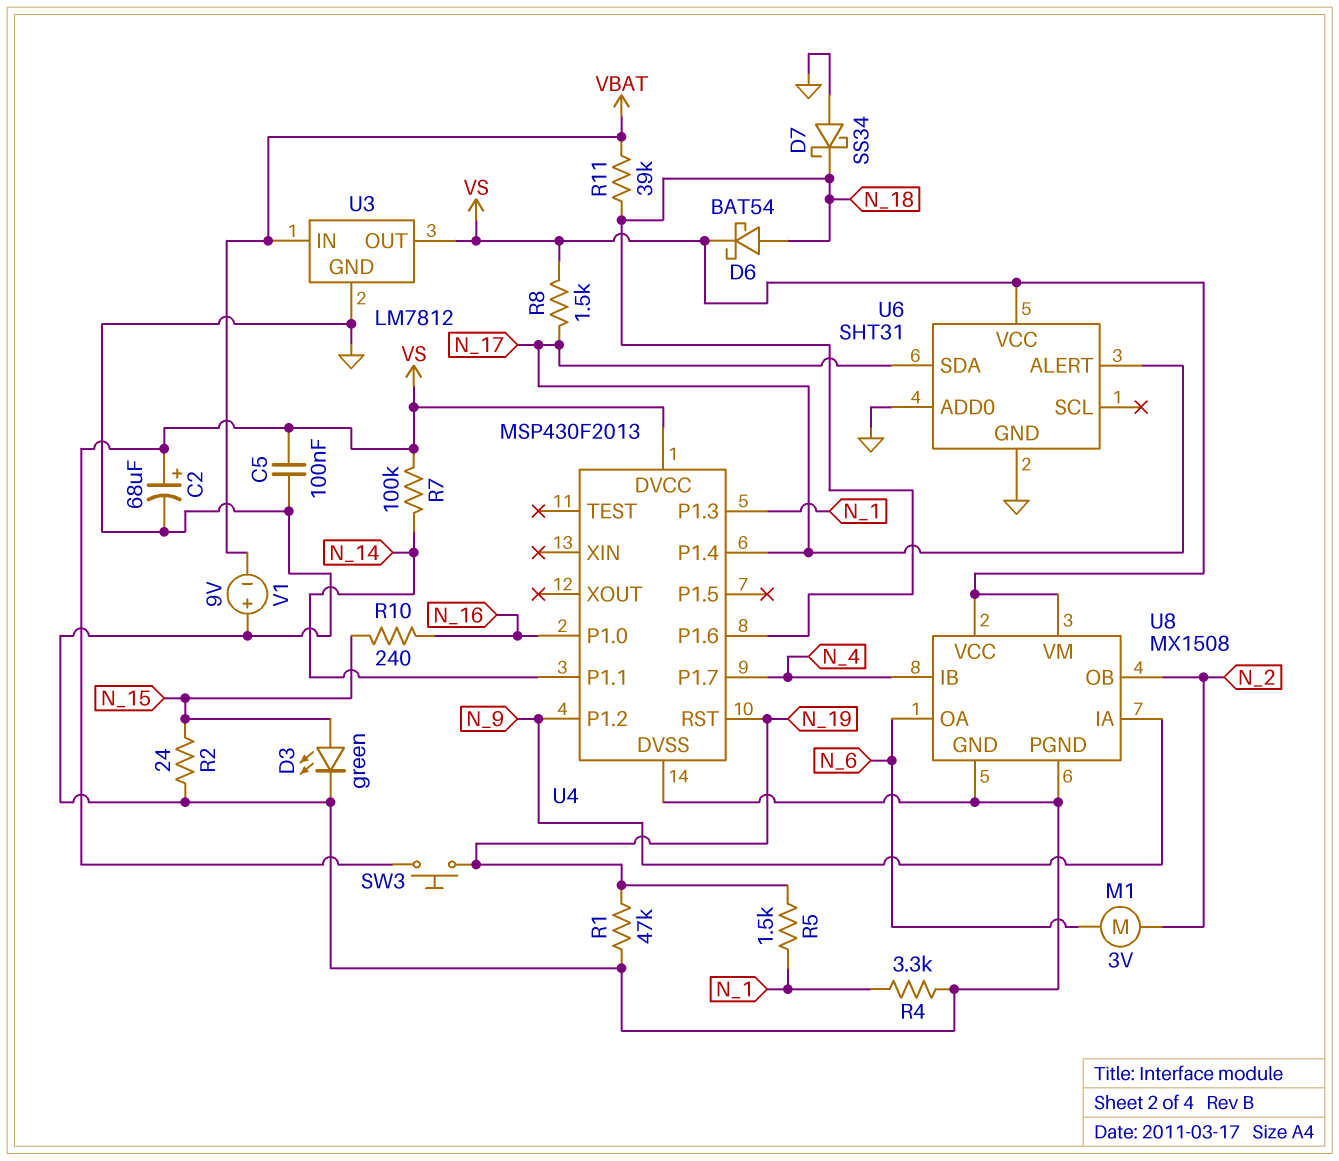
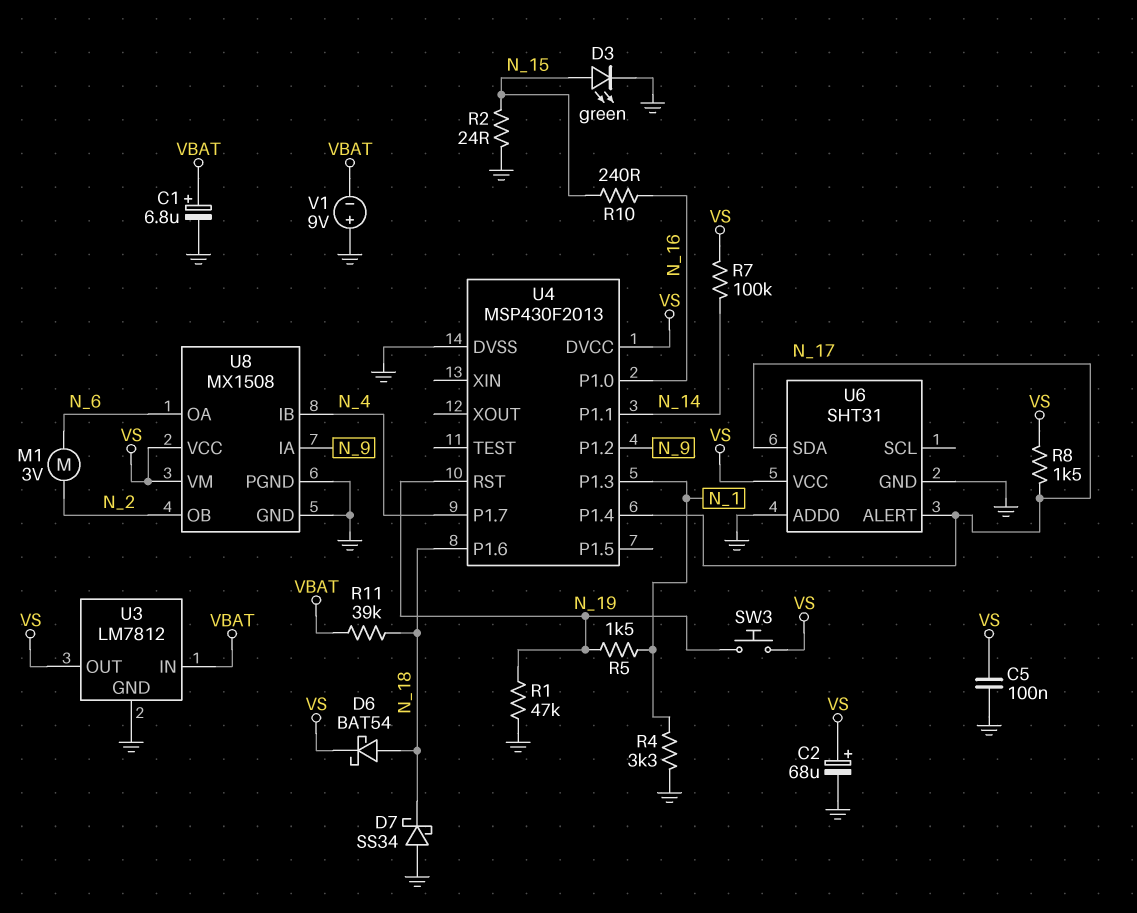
C1: none -> 6.8uF (plus VBAT, minus GND)

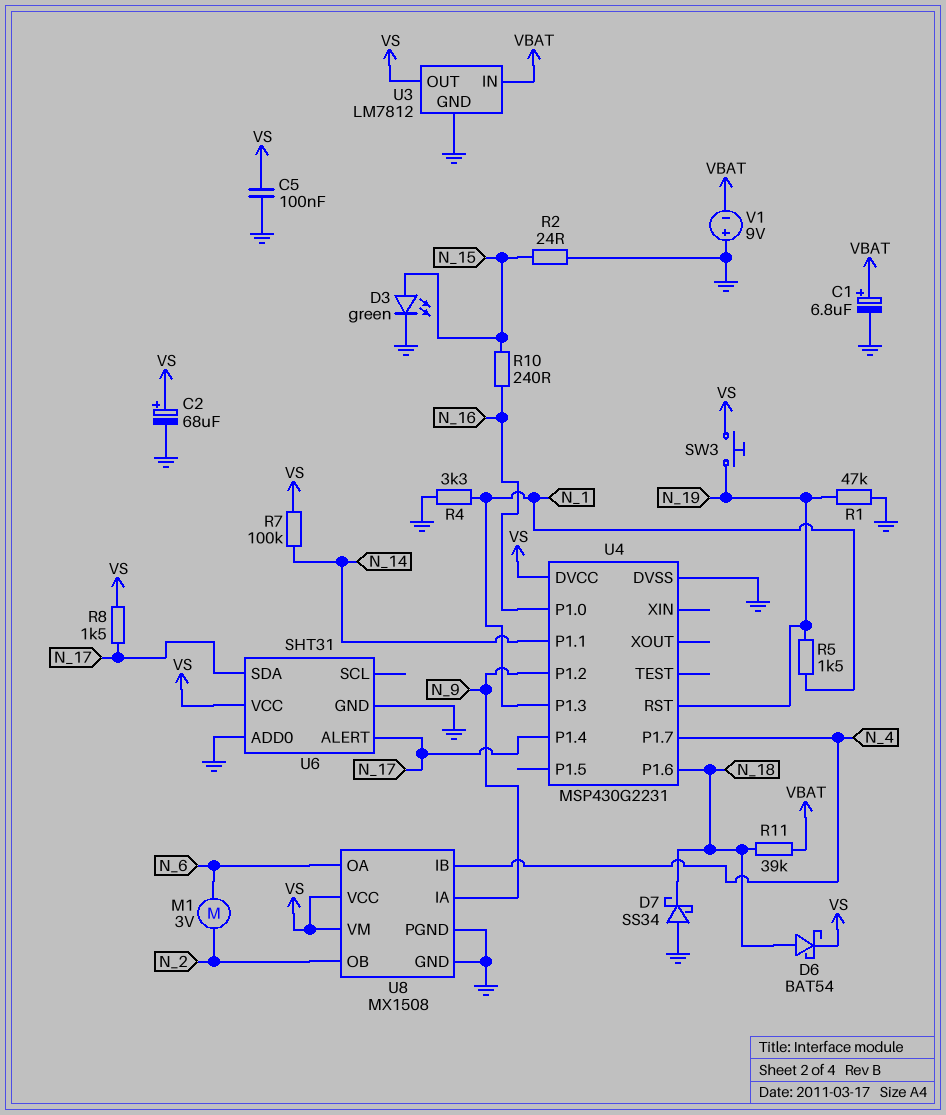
U4: MSP430F2013 -> MSP430G2231

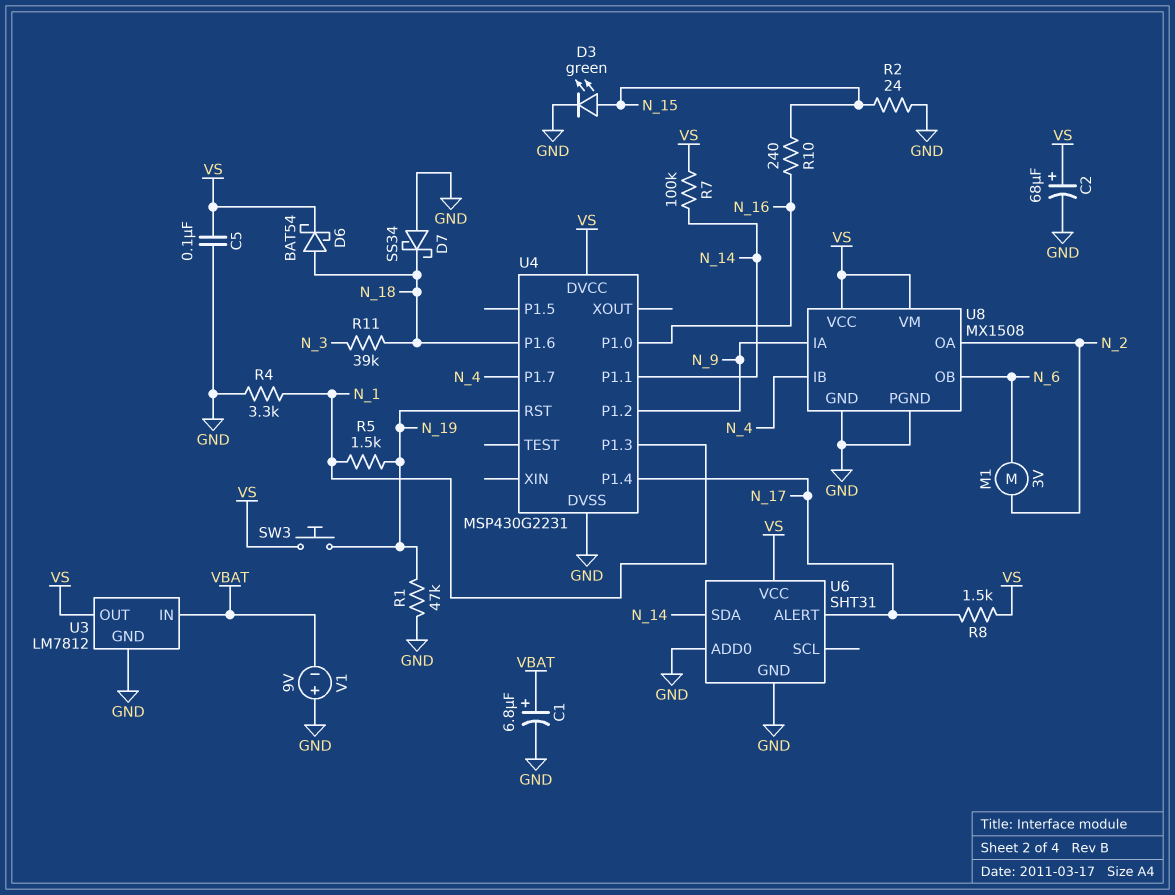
R11: 39k (N_18, VBAT) -> 39k (N_3, N_18)
U6 pin SDA: N_17 -> N_14
U8 pin OA: N_6 -> N_2
U8 pin OB: N_2 -> N_6

